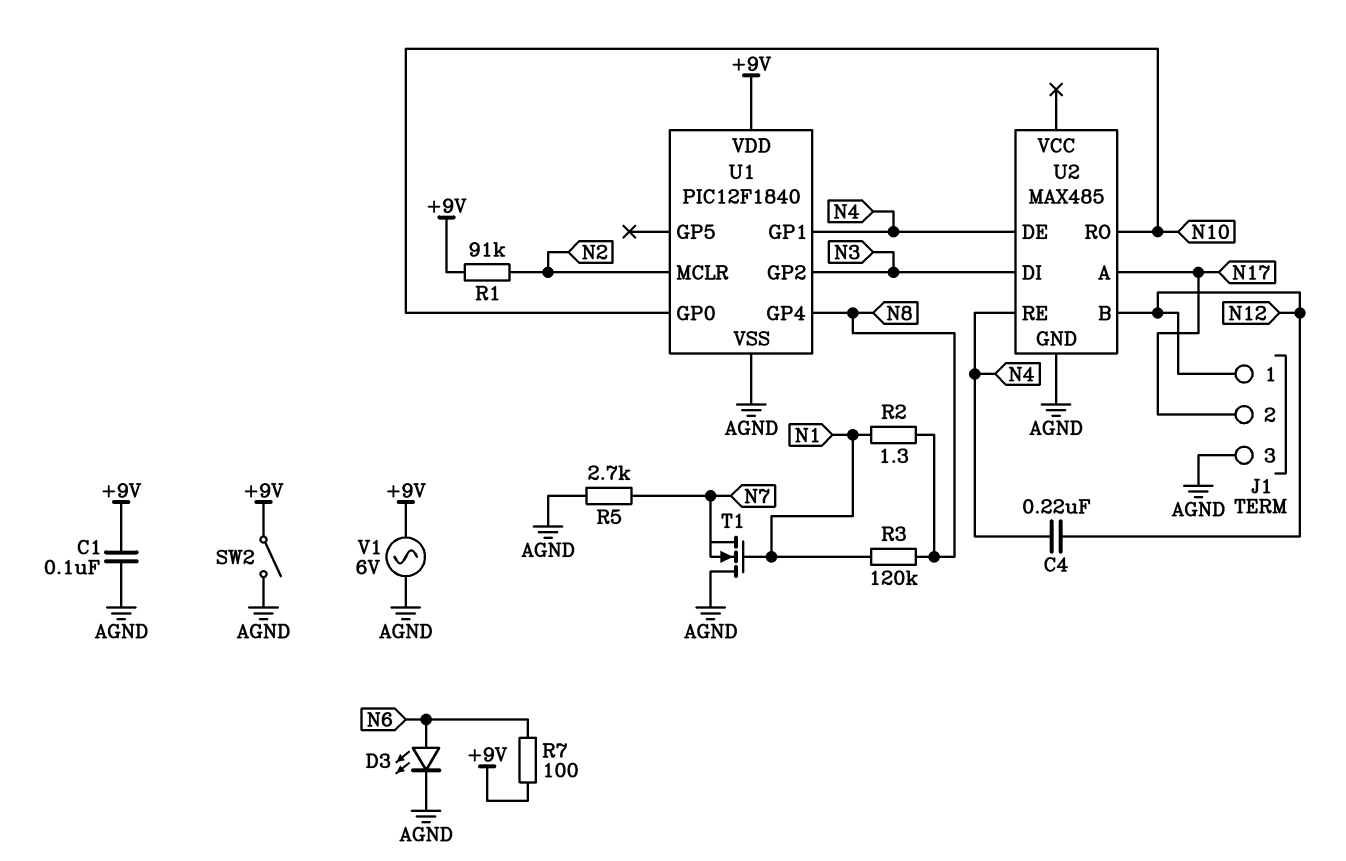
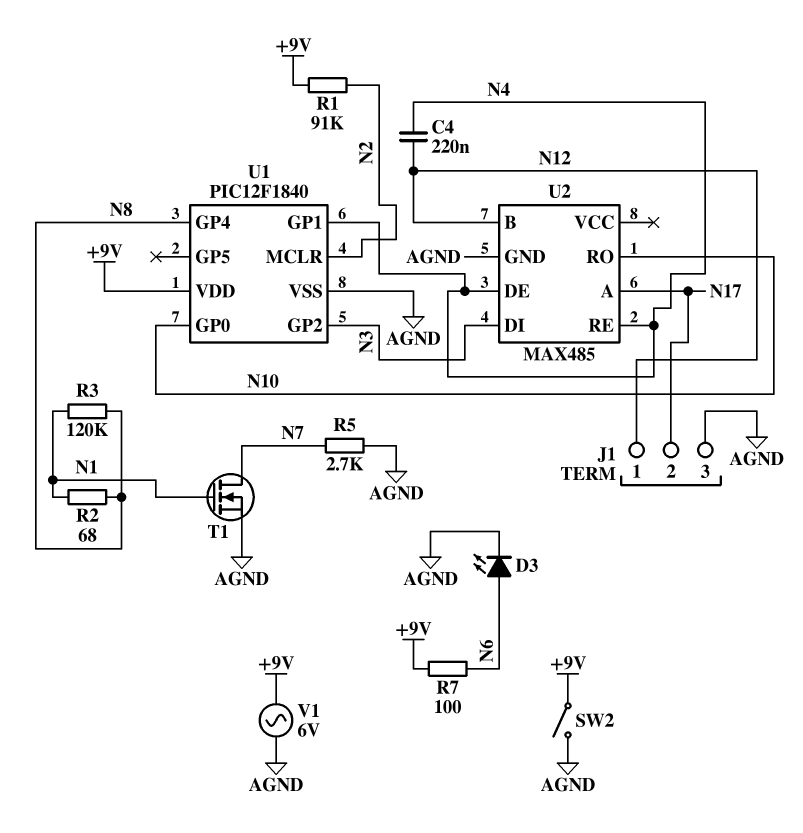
C1: 100nF (+9V, AGND) -> none
R2: 1.3 (N1, N8) -> 68 (N1, N8)
T1: NMOS (G N1, D AGND, S N7) -> NMOS (G N1, D N7, S AGND)

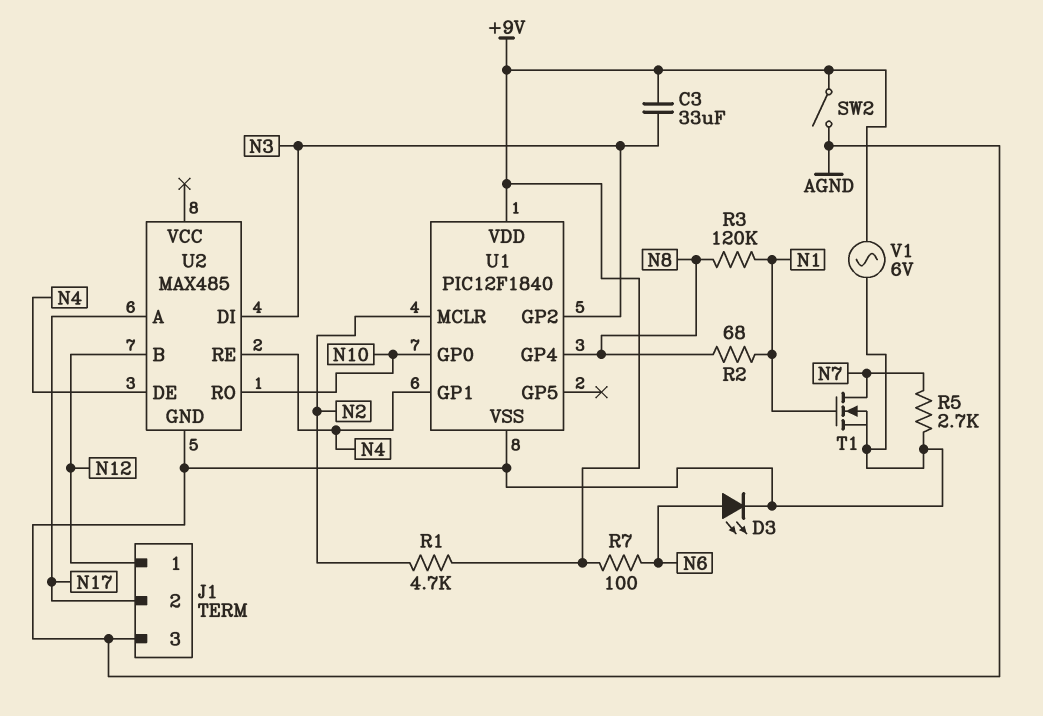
C3: none -> 33uF (+9V, N3)
C4: 220nF (N4, N12) -> none
R1: 91k (+9V, N2) -> 4.7k (+9V, N2)

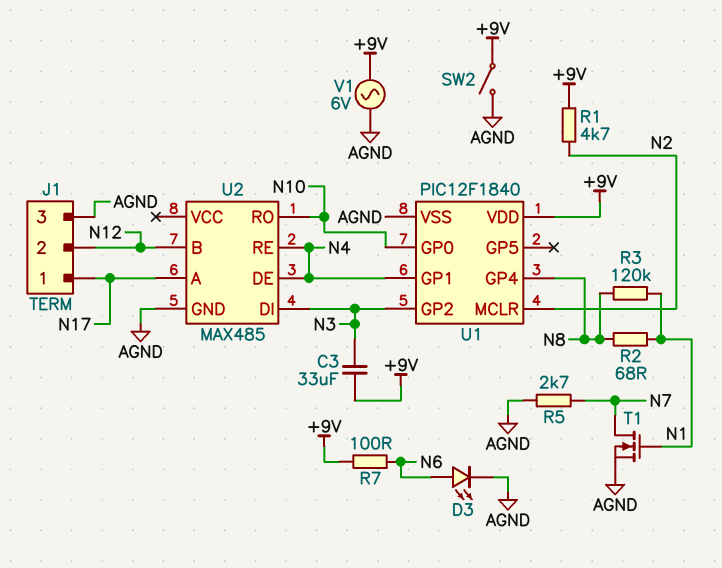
J1 pin 1: N12 -> N17
J1 pin 2: N17 -> N12

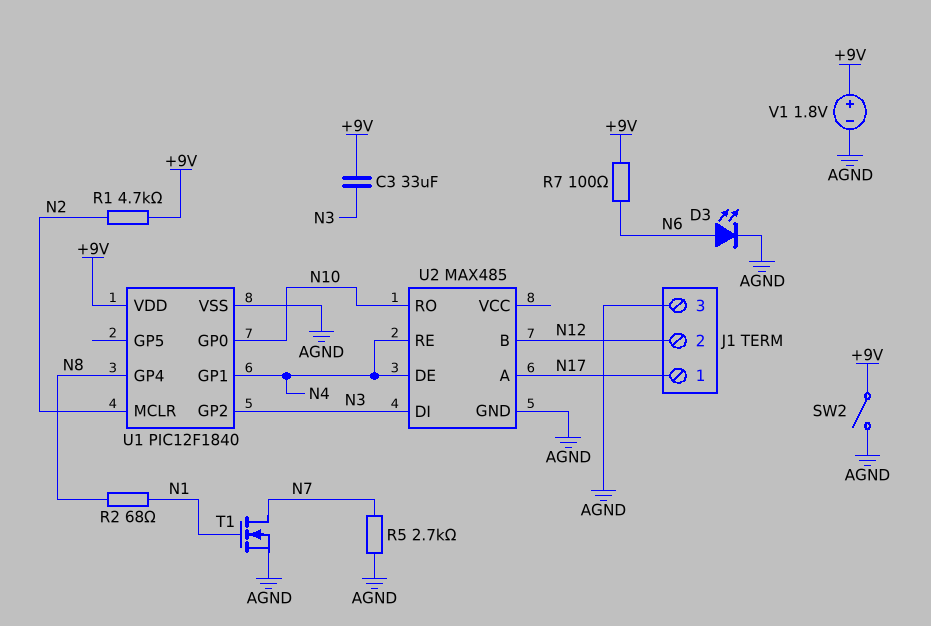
R3: 120k (N1, N8) -> none
V1: AC 6V (+9V, AGND) -> 1.8V (plus +9V, minus AGND)

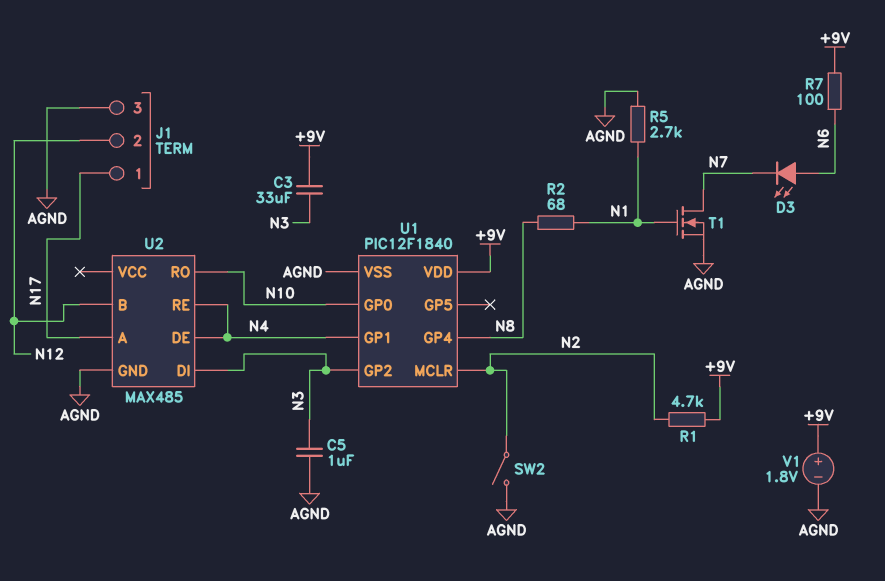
C5: none -> 1uF (AGND, N3)
D3: LED (A N6, K AGND) -> LED (A N6, K N7)
R5: 2.7k (AGND, N7) -> 2.7k (AGND, N1)
SW2: switch (+9V, AGND) -> switch (AGND, N2)

